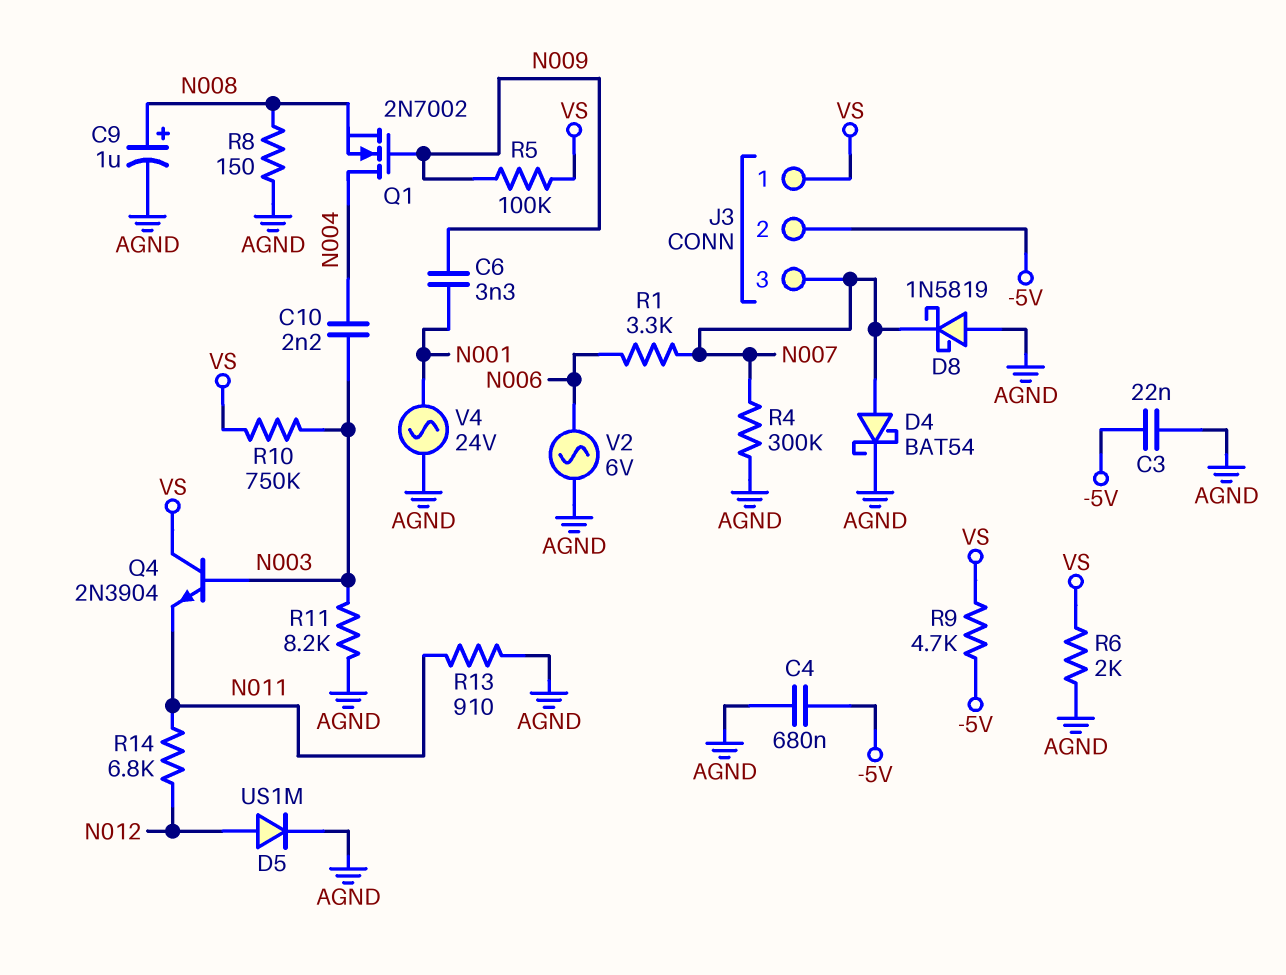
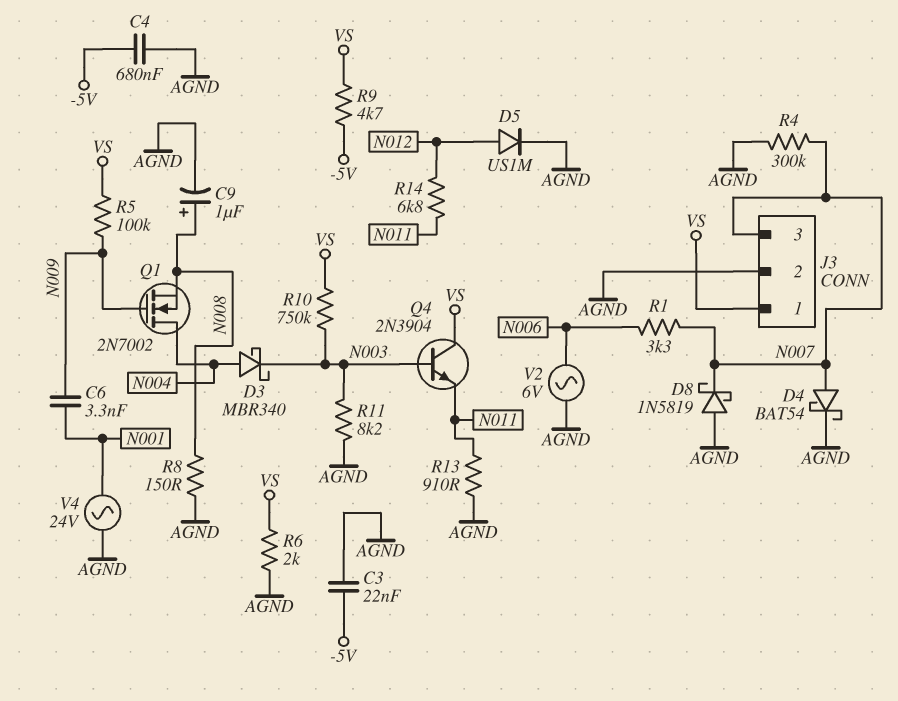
C10: 2.2nF (N003, N004) -> none
D3: none -> schottky MBR340 (A N004, K N003)
J3 pin 2: -5V -> AGND

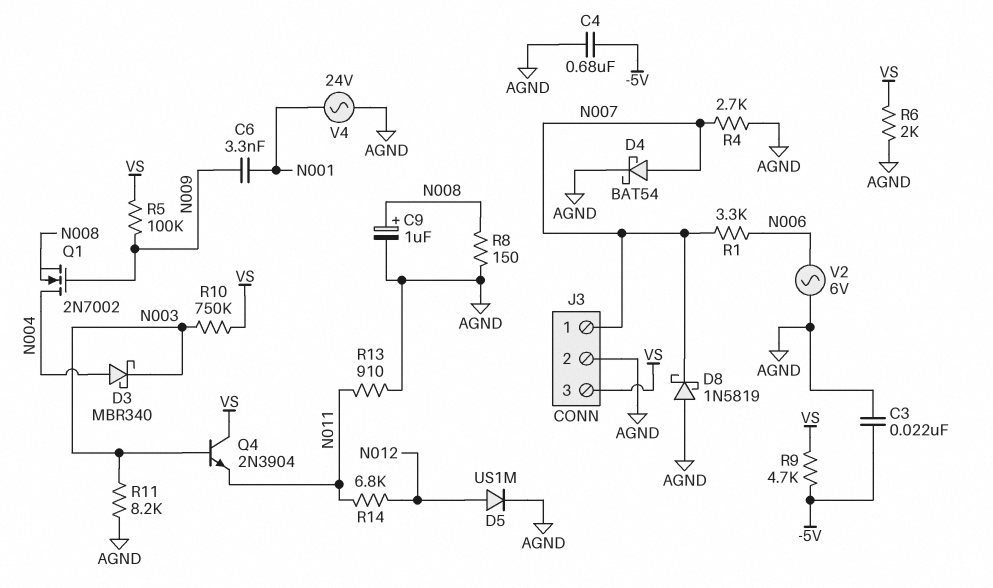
J3 pin 1: VS -> N007
J3 pin 3: N007 -> VS
R4: 300k (AGND, N007) -> 2.7k (AGND, N007)

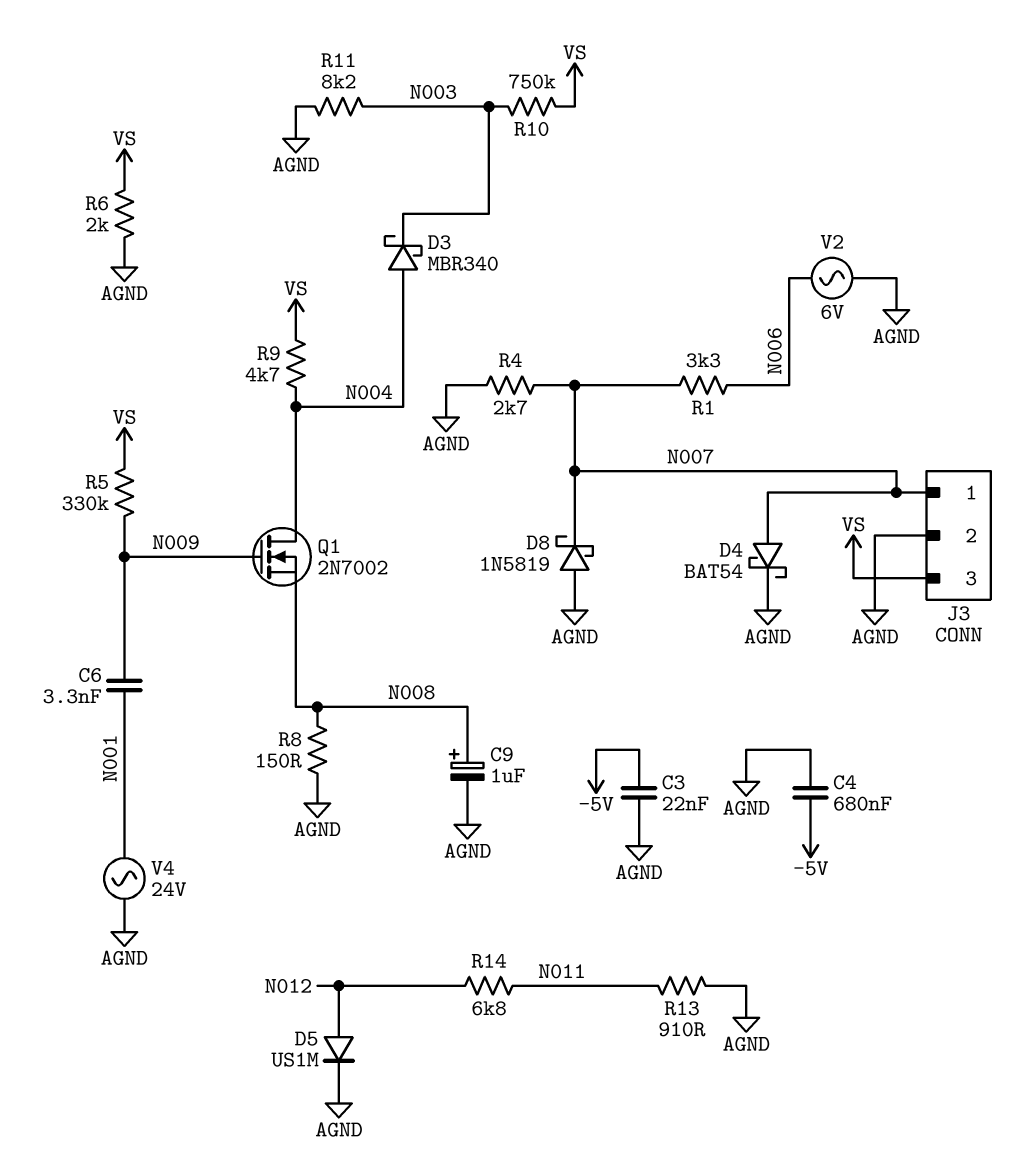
Q4: NPN 2N3904 (B N003, C VS, E N011) -> none
R5: 100k (N009, VS) -> 330k (N009, VS)
R9: 4.7k (-5V, VS) -> 4.7k (N004, VS)

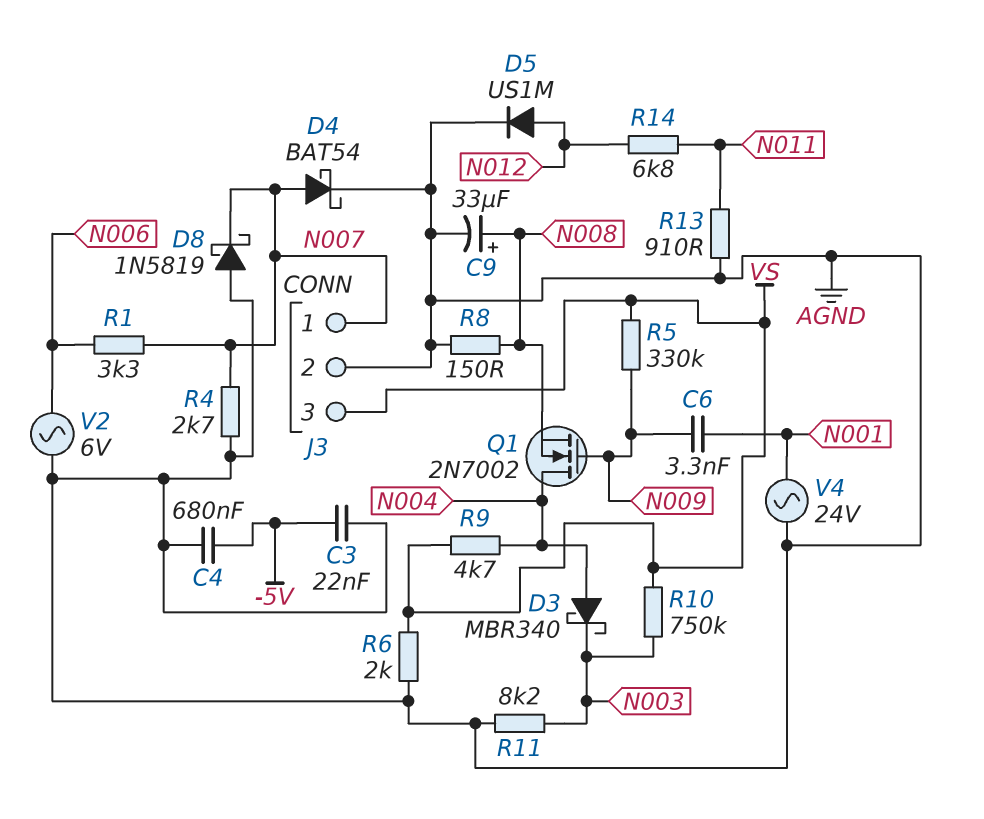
C9: 1uF (plus N008, minus AGND) -> 33uF (plus N008, minus AGND)

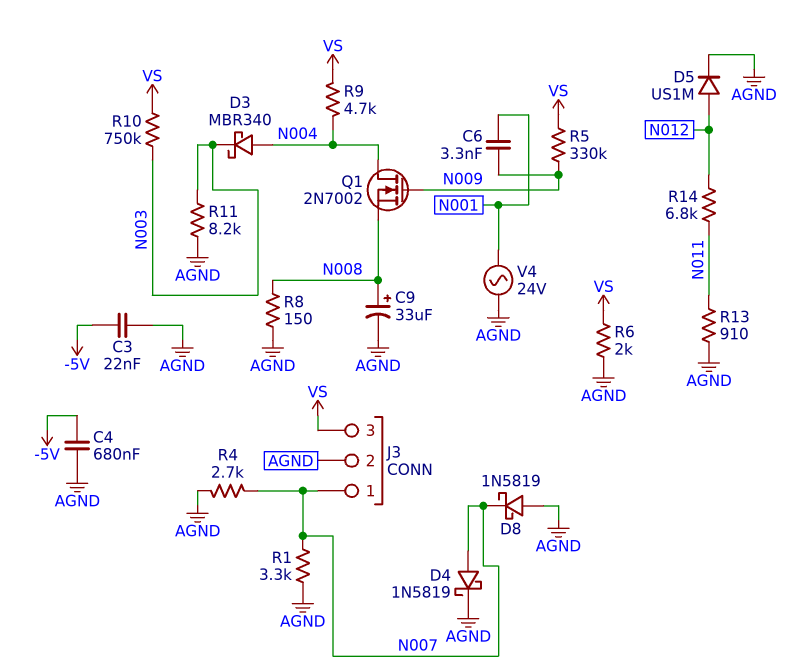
D4: schottky BAT54 (A N007, K AGND) -> schottky 1N5819 (A N007, K AGND)
R1: 3.3k (N006, N007) -> 3.3k (AGND, N007)
V2: AC 6V (AGND, N006) -> none

